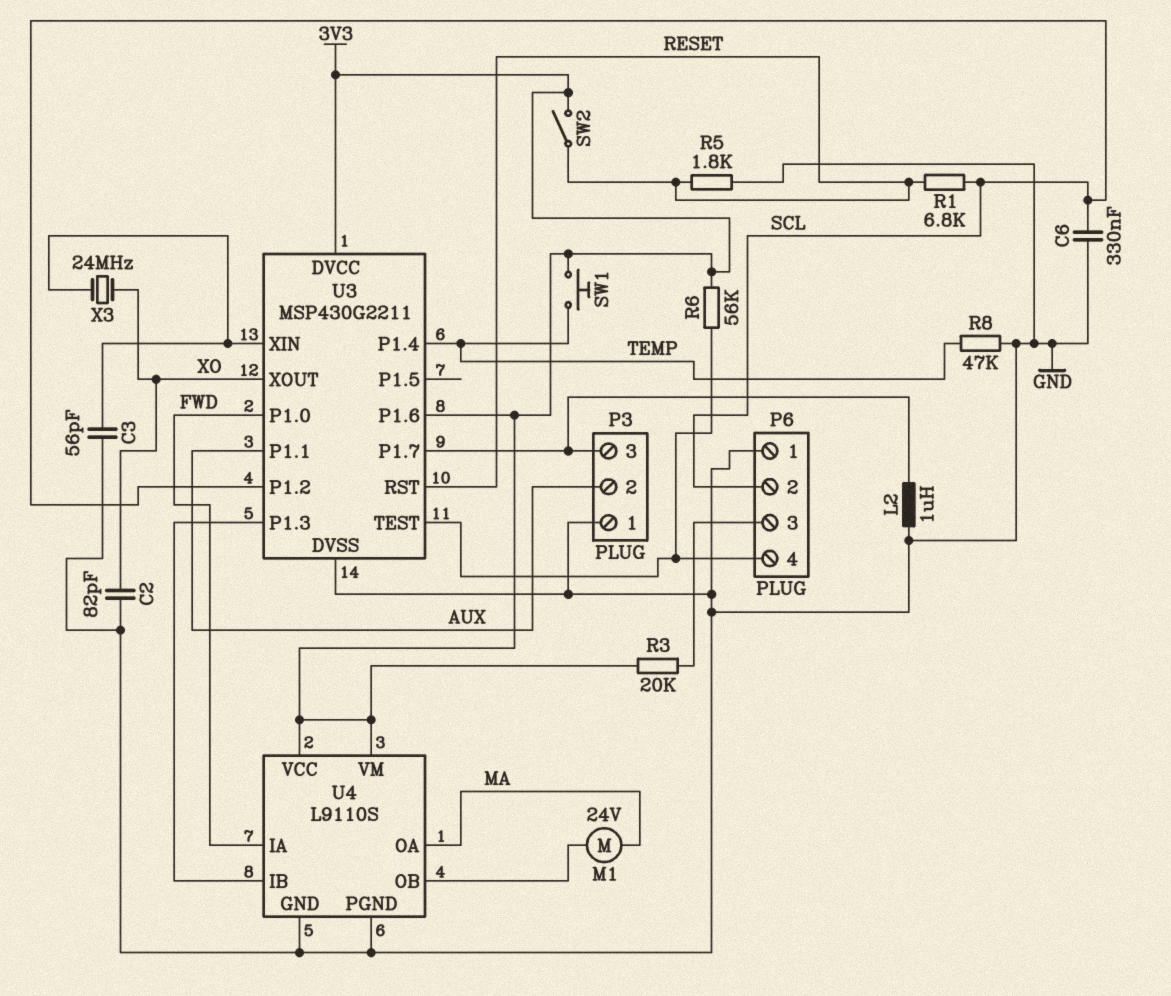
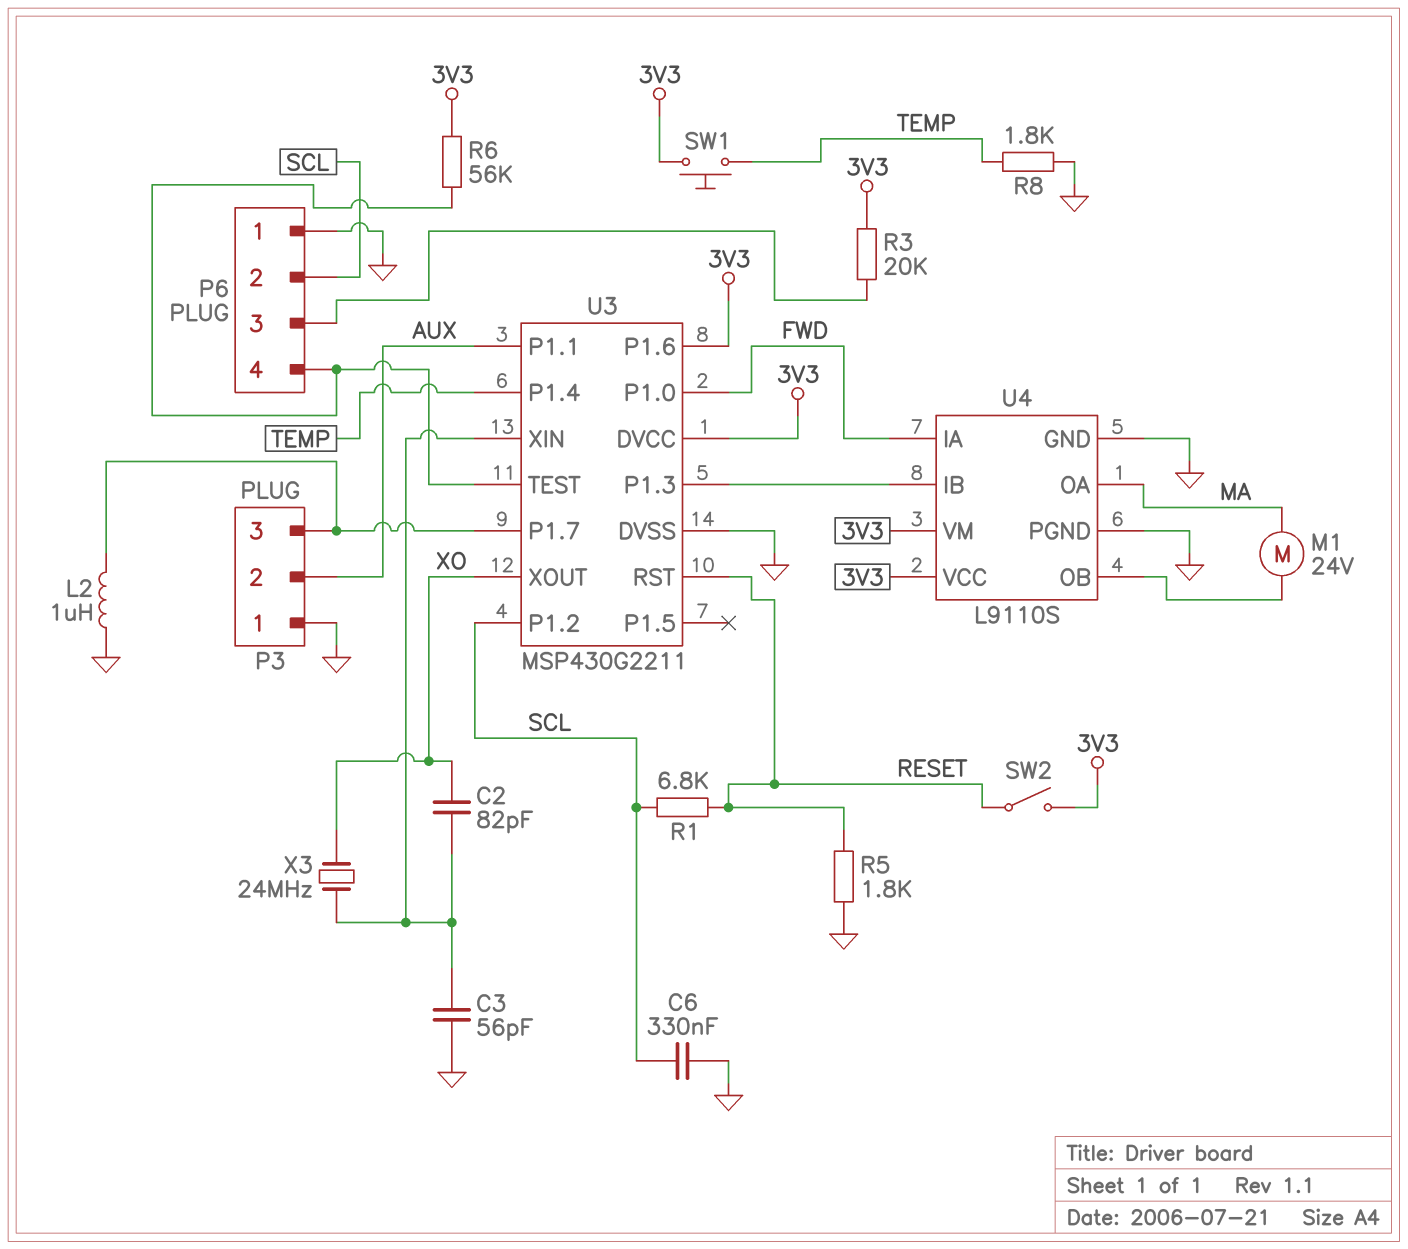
C2: 82pF (GND, XO) -> 82pF (U3/XIN, XO)
R8: 47k (GND, TEMP) -> 1.8k (GND, TEMP)

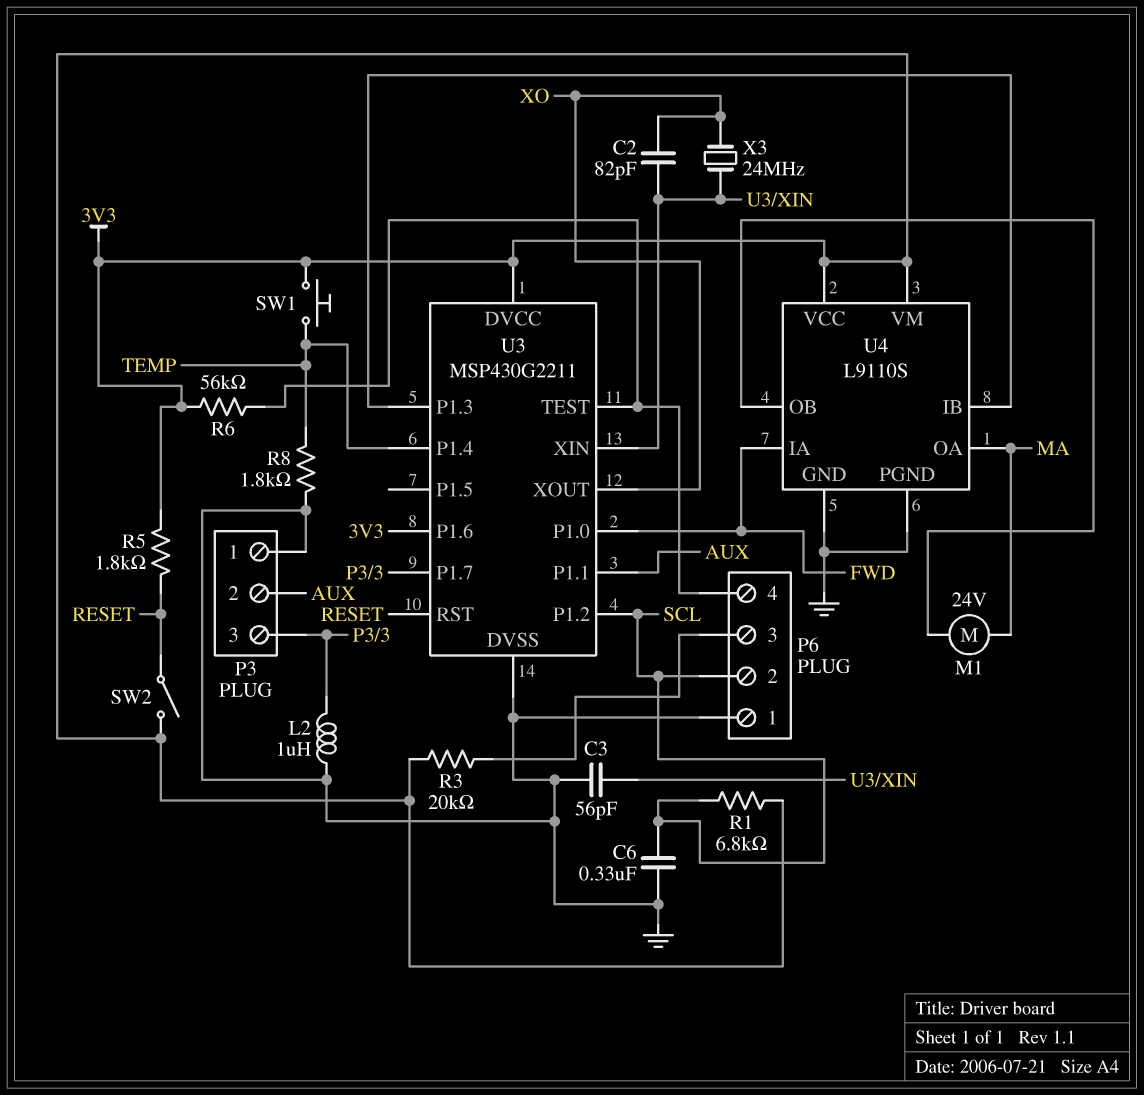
R1: 6.8k (RESET, SCL) -> 6.8k (3V3, SCL)
R5: 1.8k (GND, RESET) -> 1.8k (3V3, RESET)

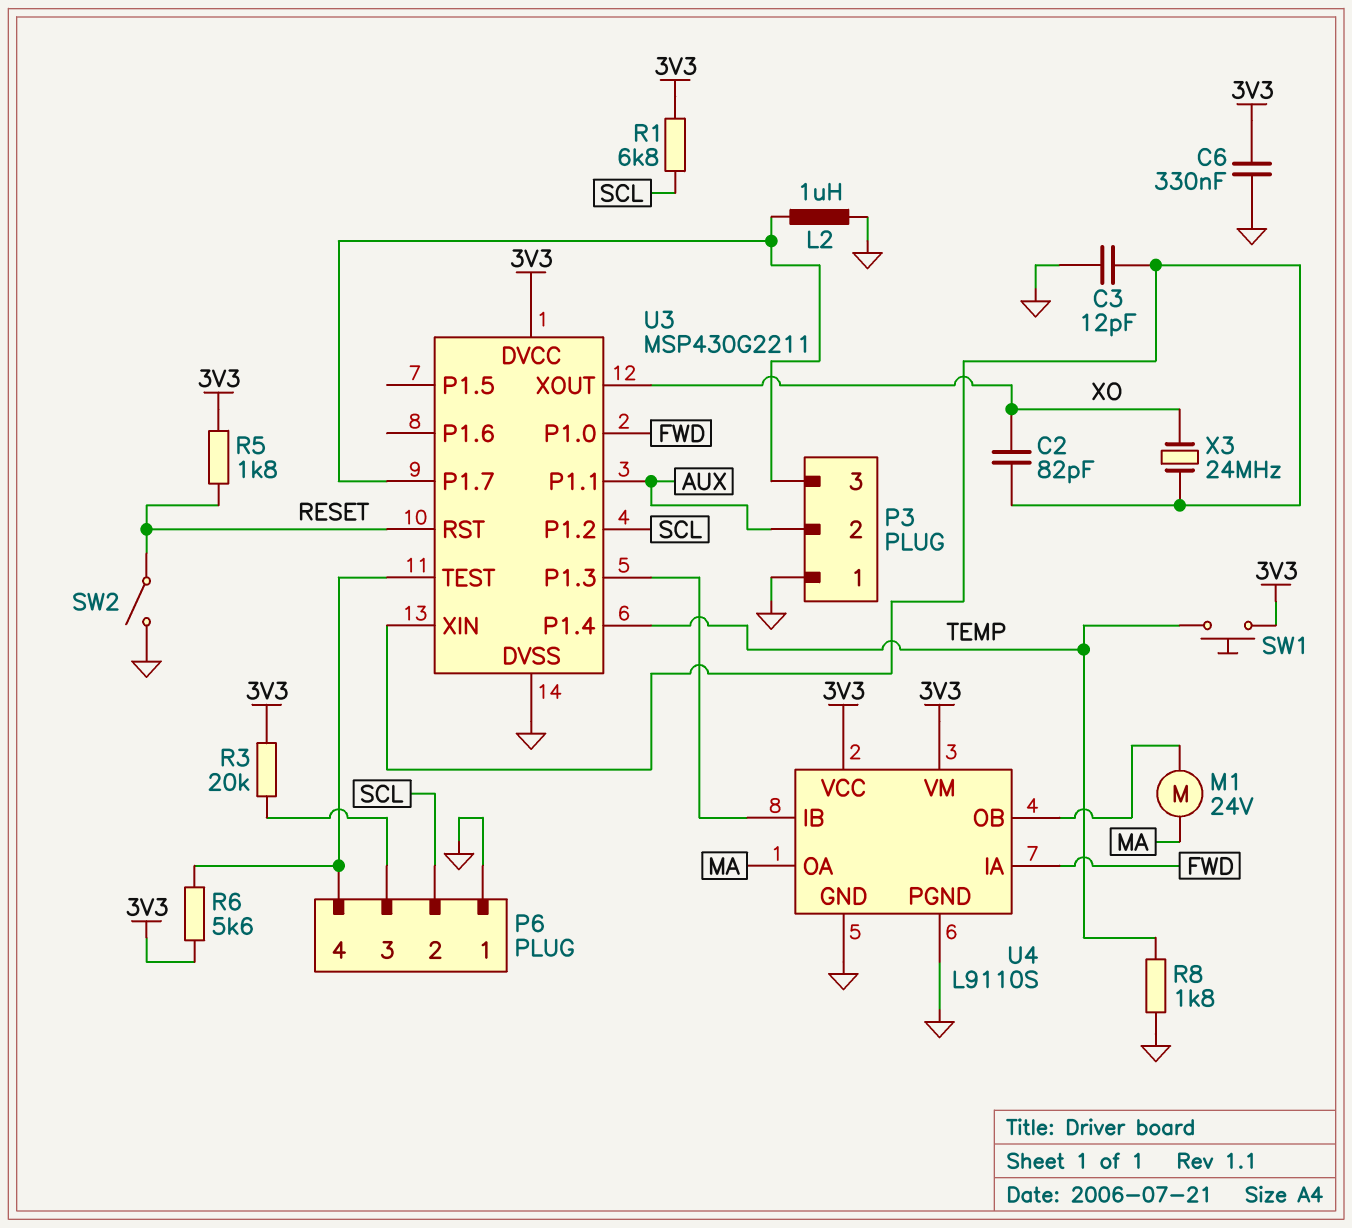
C3: 56pF (GND, U3/XIN) -> 12pF (GND, U3/XIN)
C6: 330nF (GND, SCL) -> 330nF (3V3, GND)
R6: 56k (3V3, P6/4) -> 5.6k (3V3, P6/4)
SW2: switch (3V3, RESET) -> switch (GND, RESET)
U3 pin P1.6: 3V3 -> none

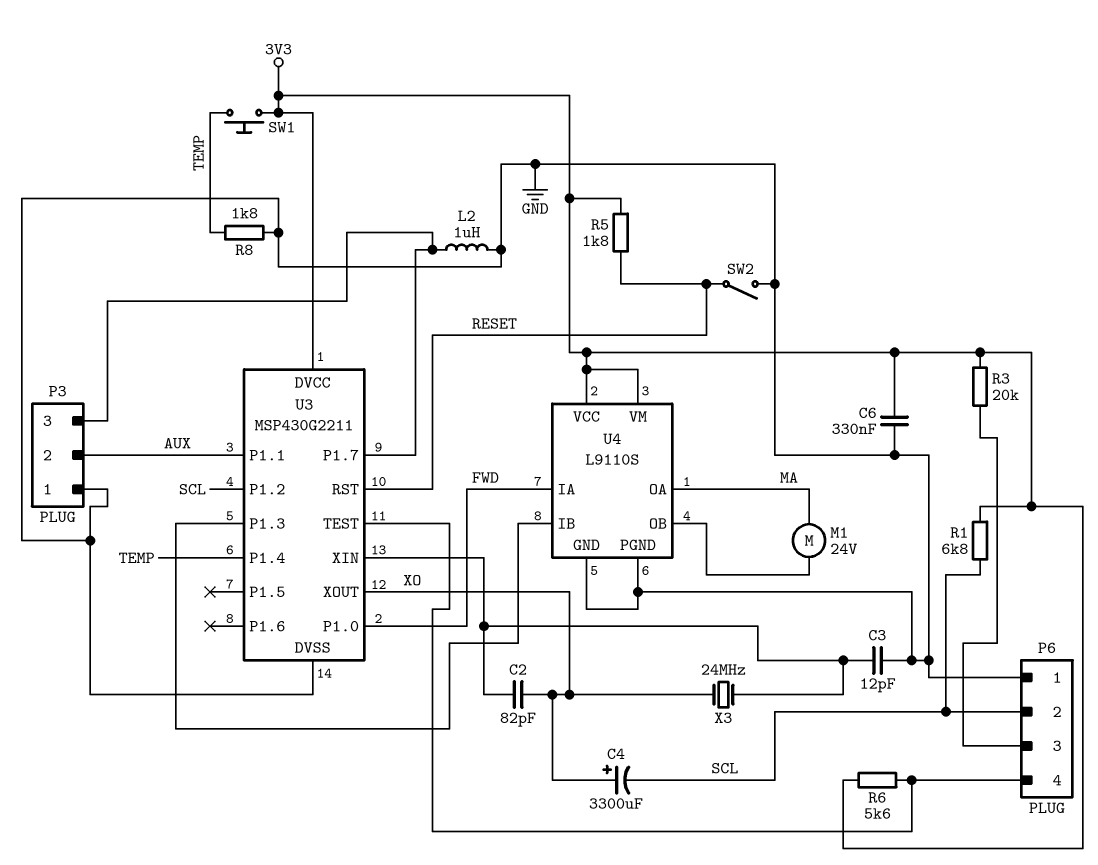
C4: none -> 3300uF (plus XO, minus SCL)

